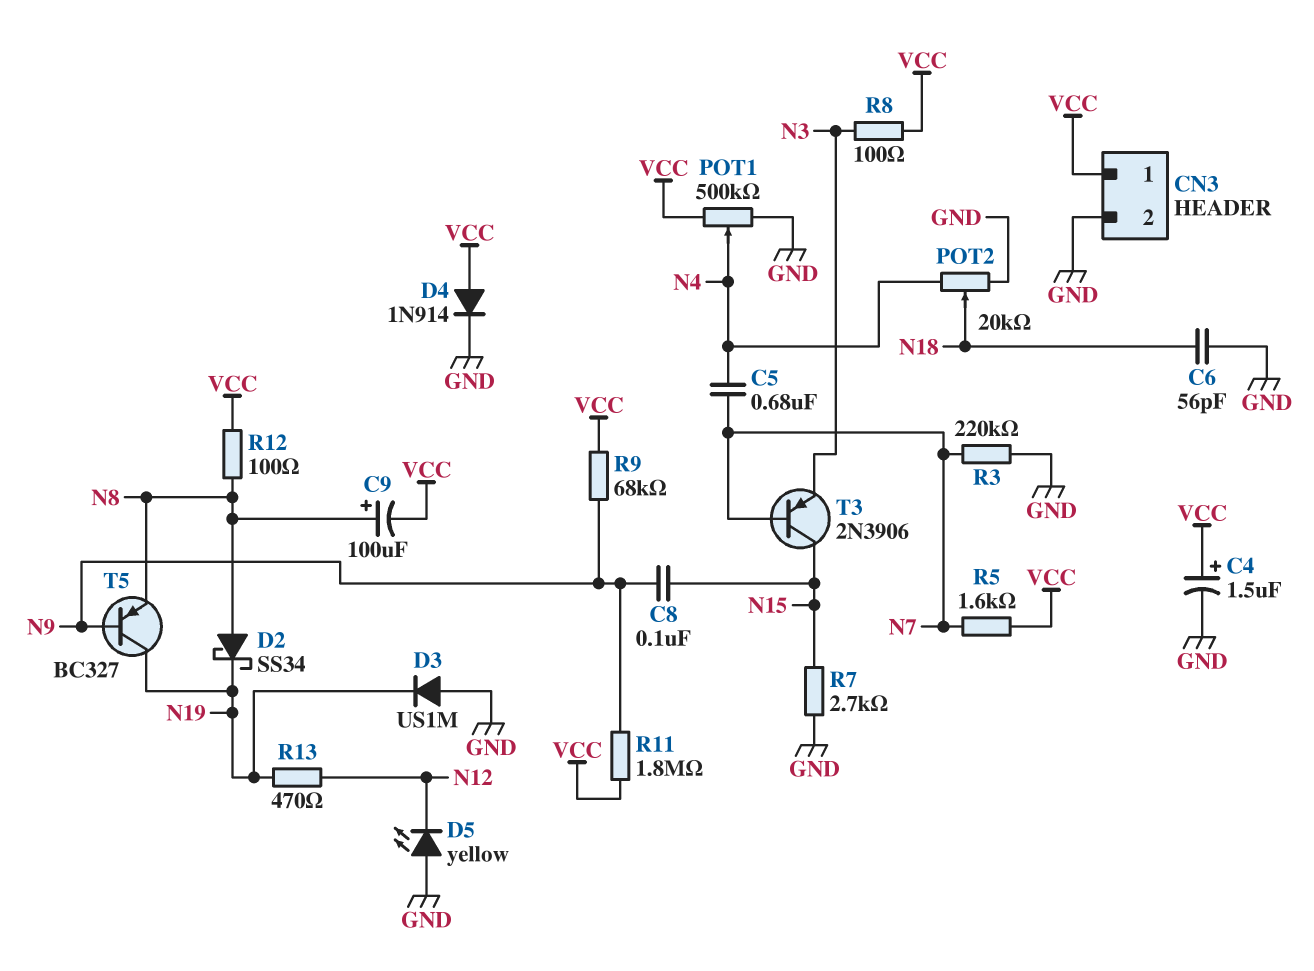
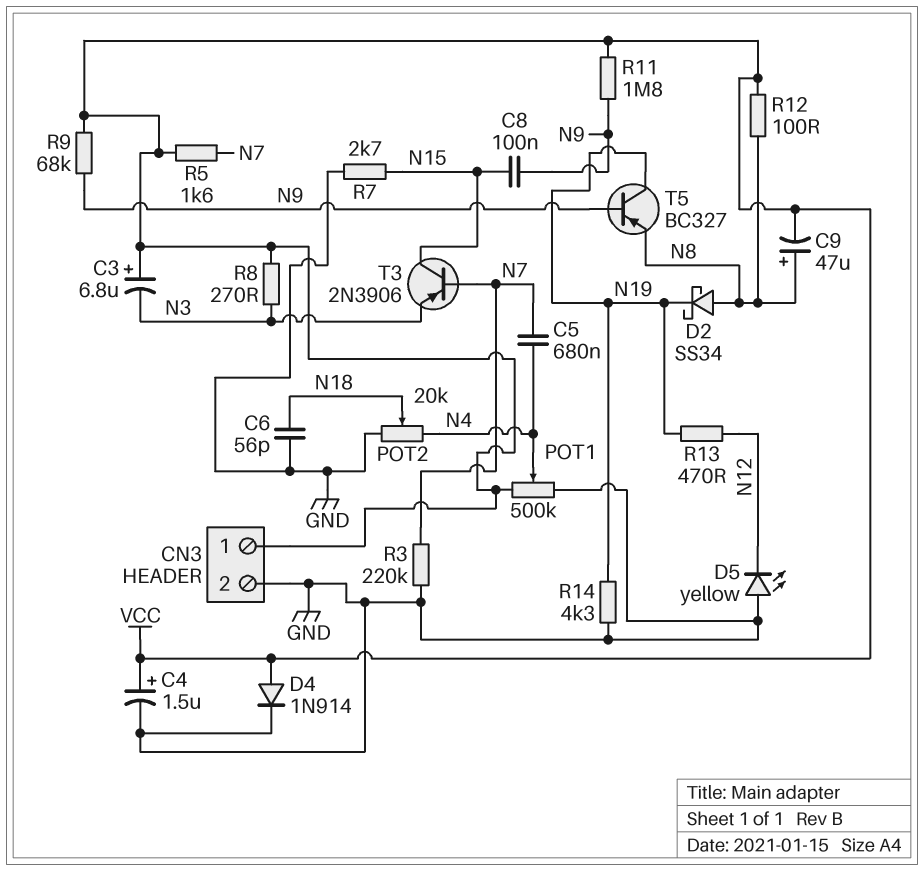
C3: none -> 6.8uF (plus VCC, minus N3)
C9: 100uF (plus N8, minus VCC) -> 47uF (plus N8, minus VCC)
D3: diode US1M (A GND, K N19) -> none
R8: 100 (N3, VCC) -> 270 (N3, VCC)
R14: none -> 4.3k (GND, N19)

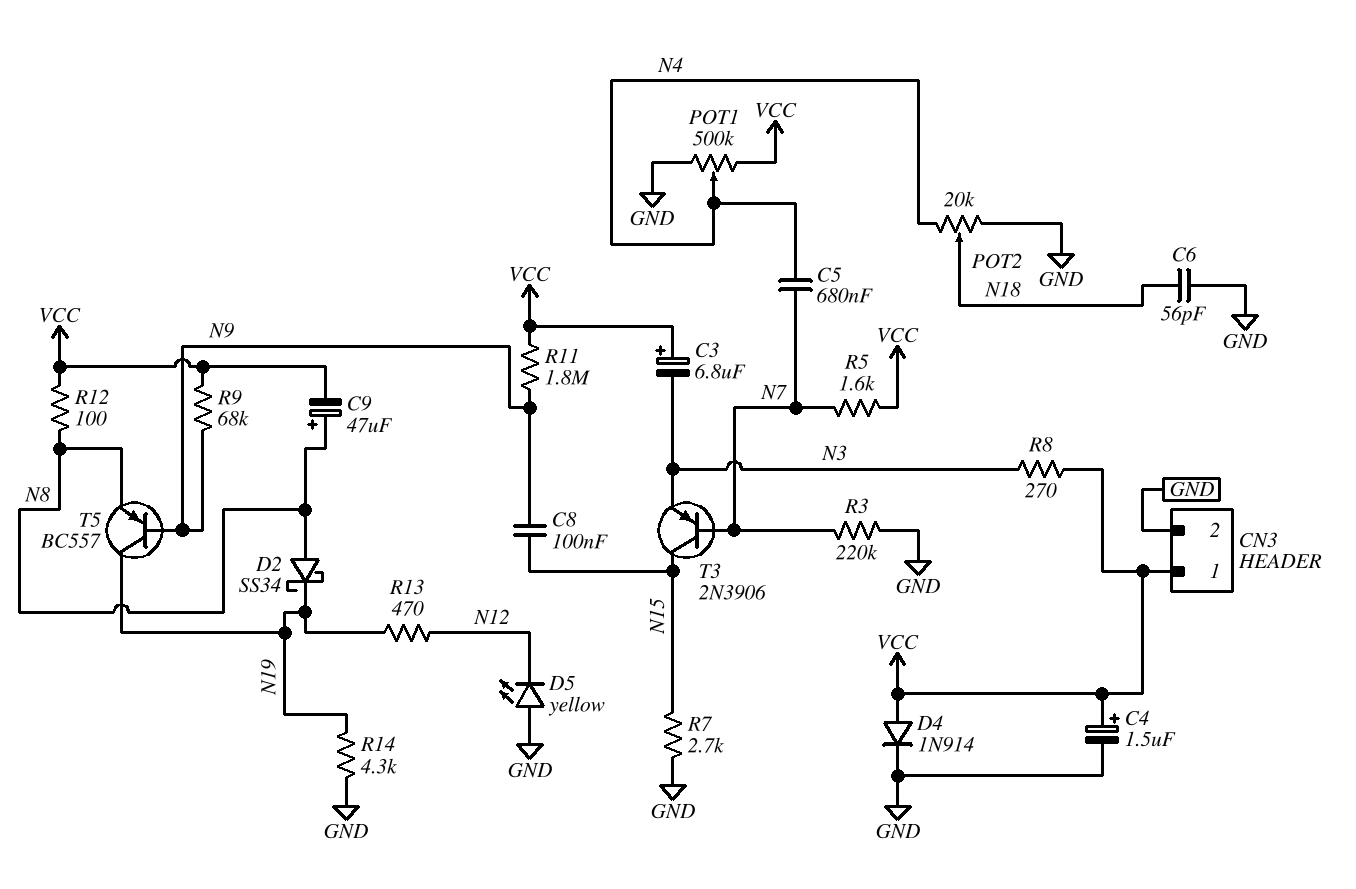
T5: PNP BC327 (B N9, C N19, E N8) -> PNP BC557 (B N9, C N19, E N8)

